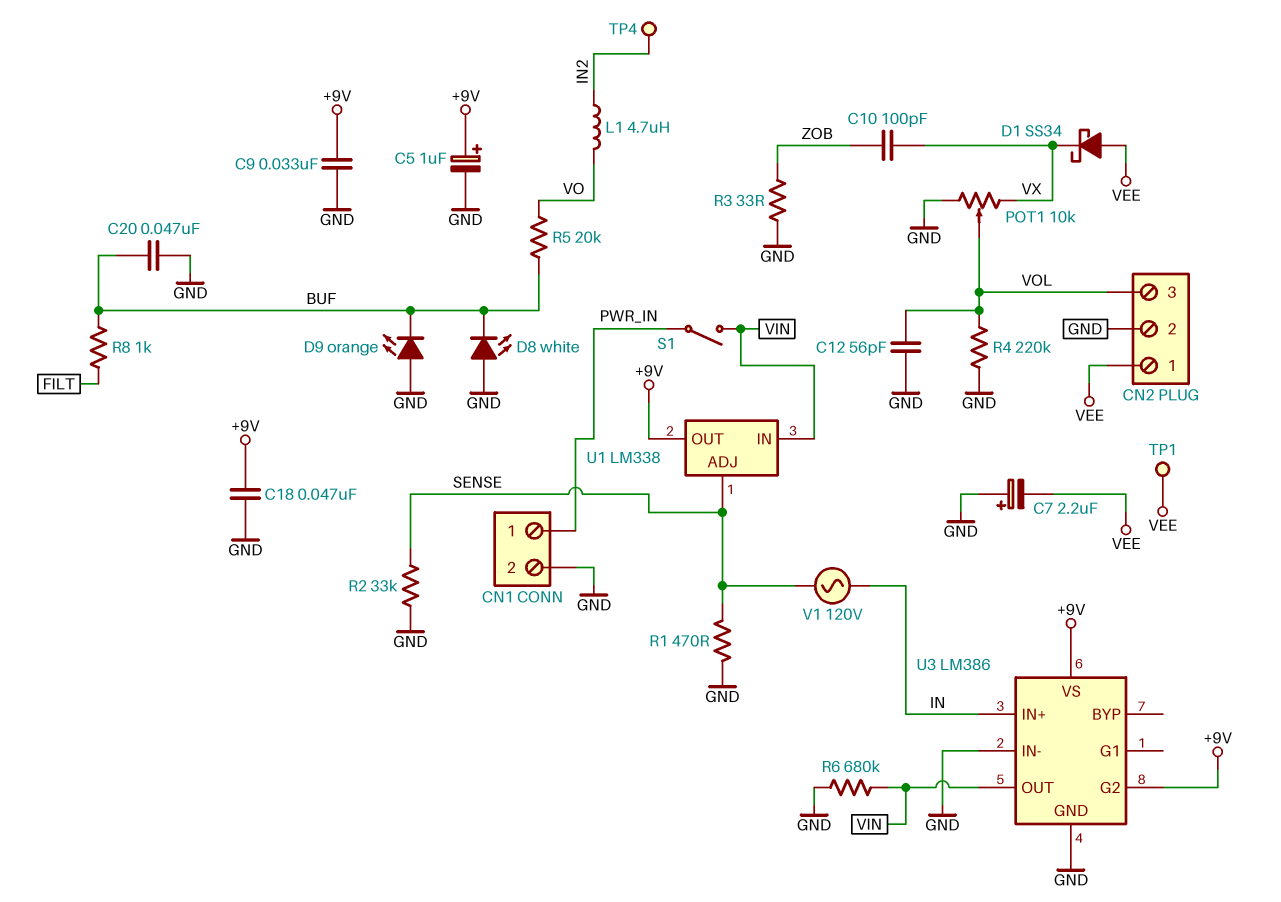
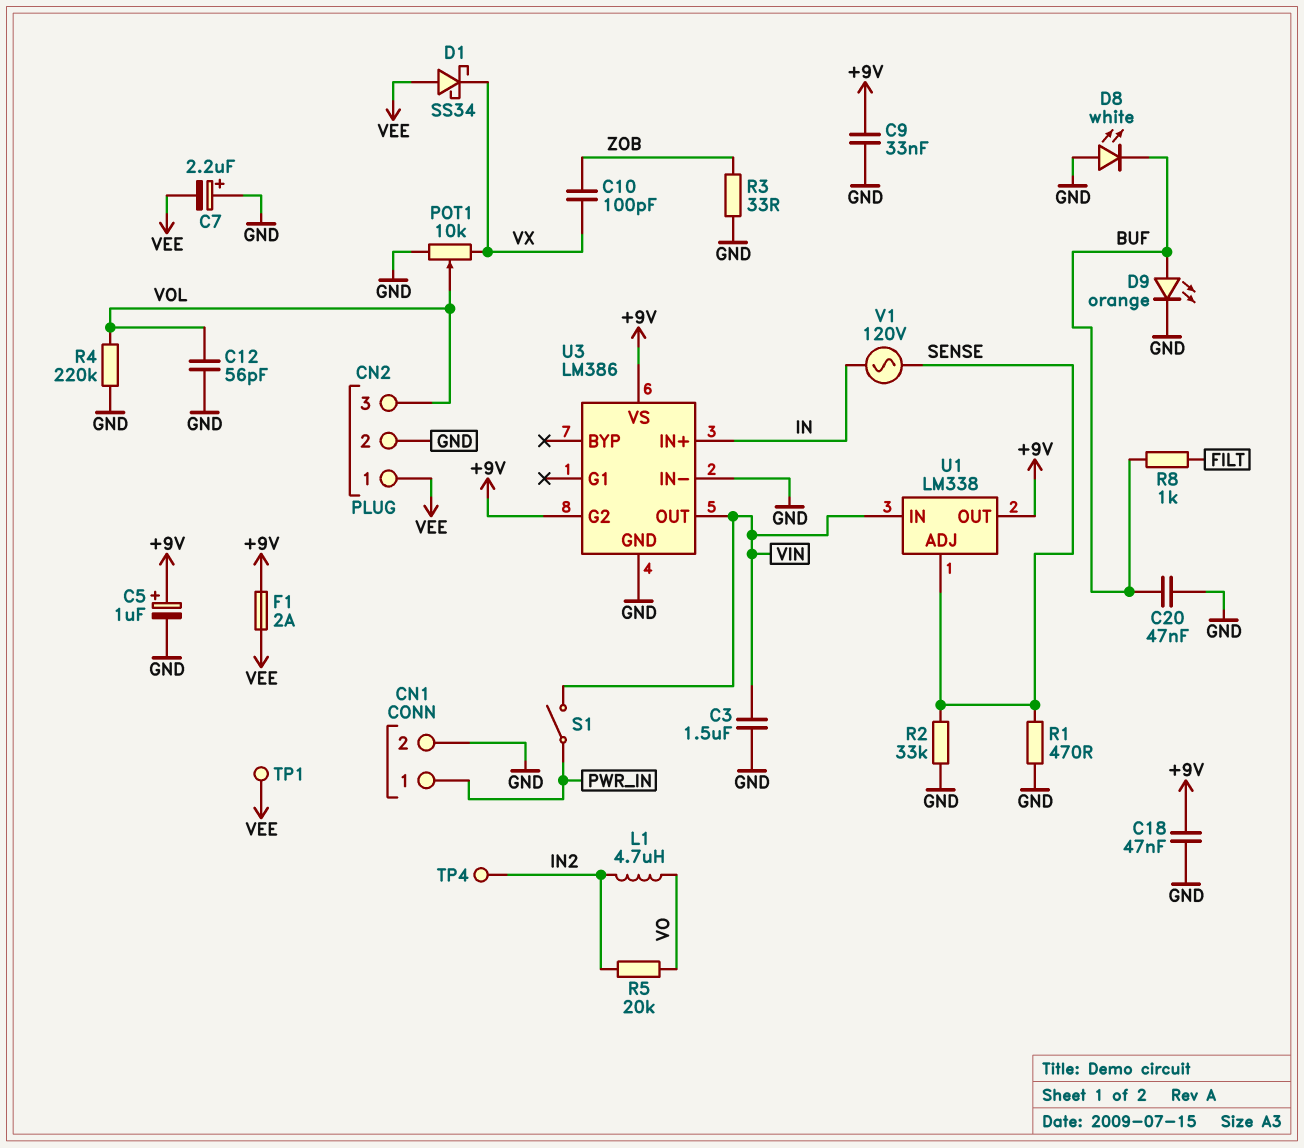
C3: none -> 1.5uF (GND, VIN)
D9: LED orange (A GND, K BUF) -> LED orange (A BUF, K GND)
F1: none -> 2A (+9V, VEE)
R5: 20k (BUF, VO) -> 20k (IN2, VO)
R6: 680k (GND, VIN) -> none

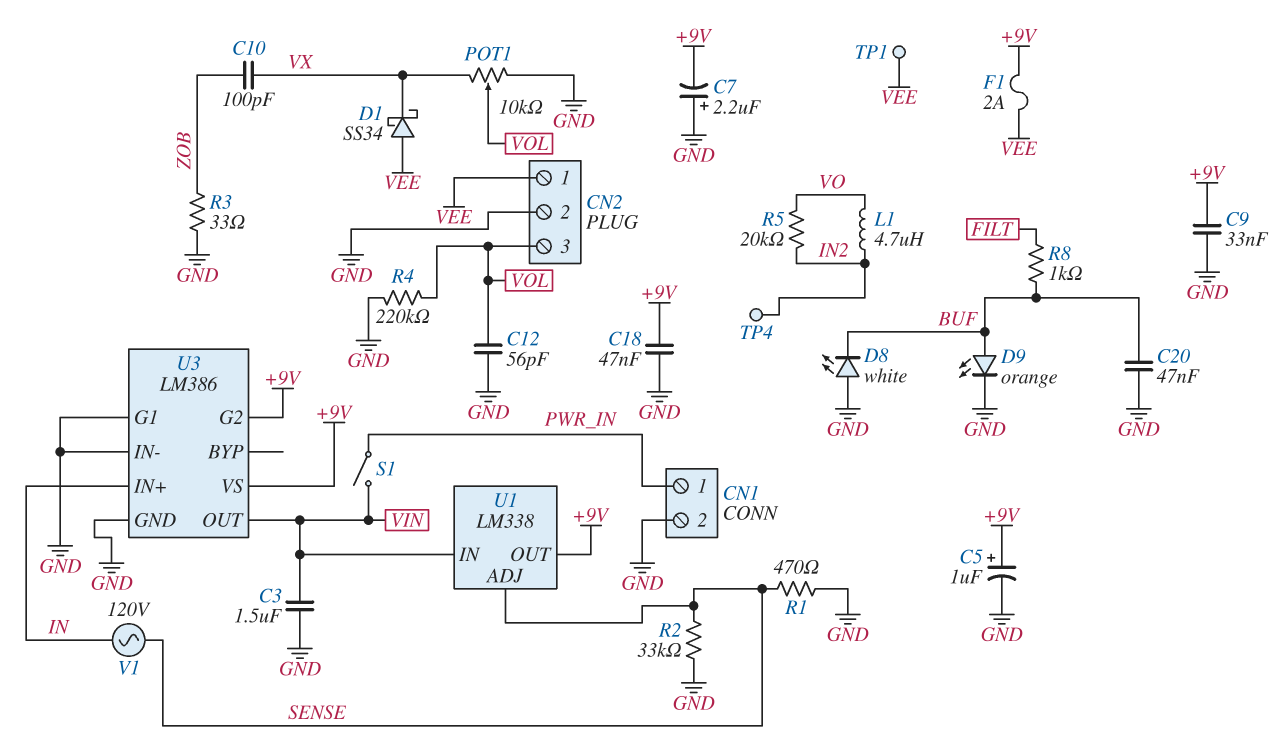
C7: 2.2uF (plus GND, minus VEE) -> 2.2uF (plus GND, minus +9V)
U3 pin G1: none -> GND

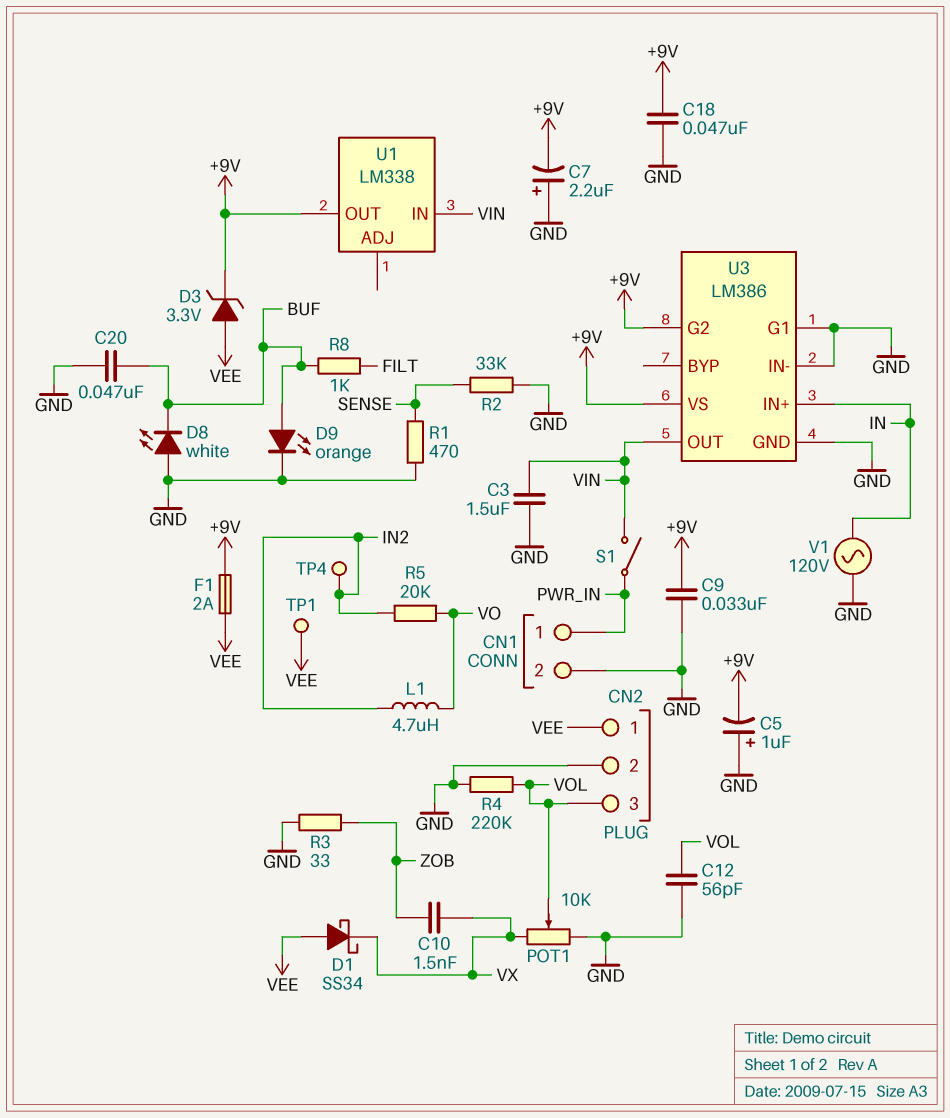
C5: 1uF (plus +9V, minus GND) -> 1uF (plus GND, minus +9V)
C10: 100pF (VX, ZOB) -> 1.5nF (VX, ZOB)
D3: none -> zener 3.3V (A VEE, K +9V)
U1 pin ADJ: SENSE -> none
V1: AC 120V (IN, SENSE) -> AC 120V (GND, IN)

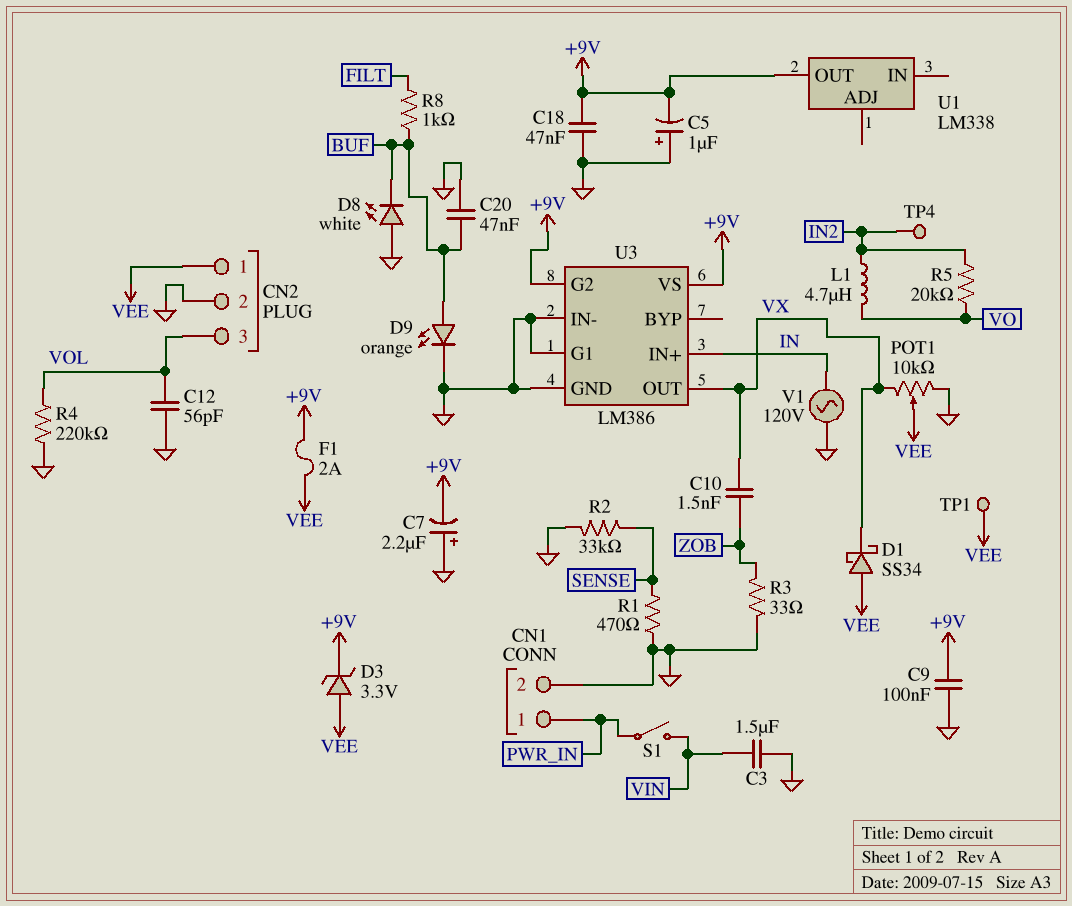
C9: 33nF (+9V, GND) -> 100nF (+9V, GND)
POT1: 10k (GND, VX, wiper VOL) -> 10k (GND, VX, wiper VEE)
U1 pin IN: VIN -> none
U3 pin OUT: VIN -> VX

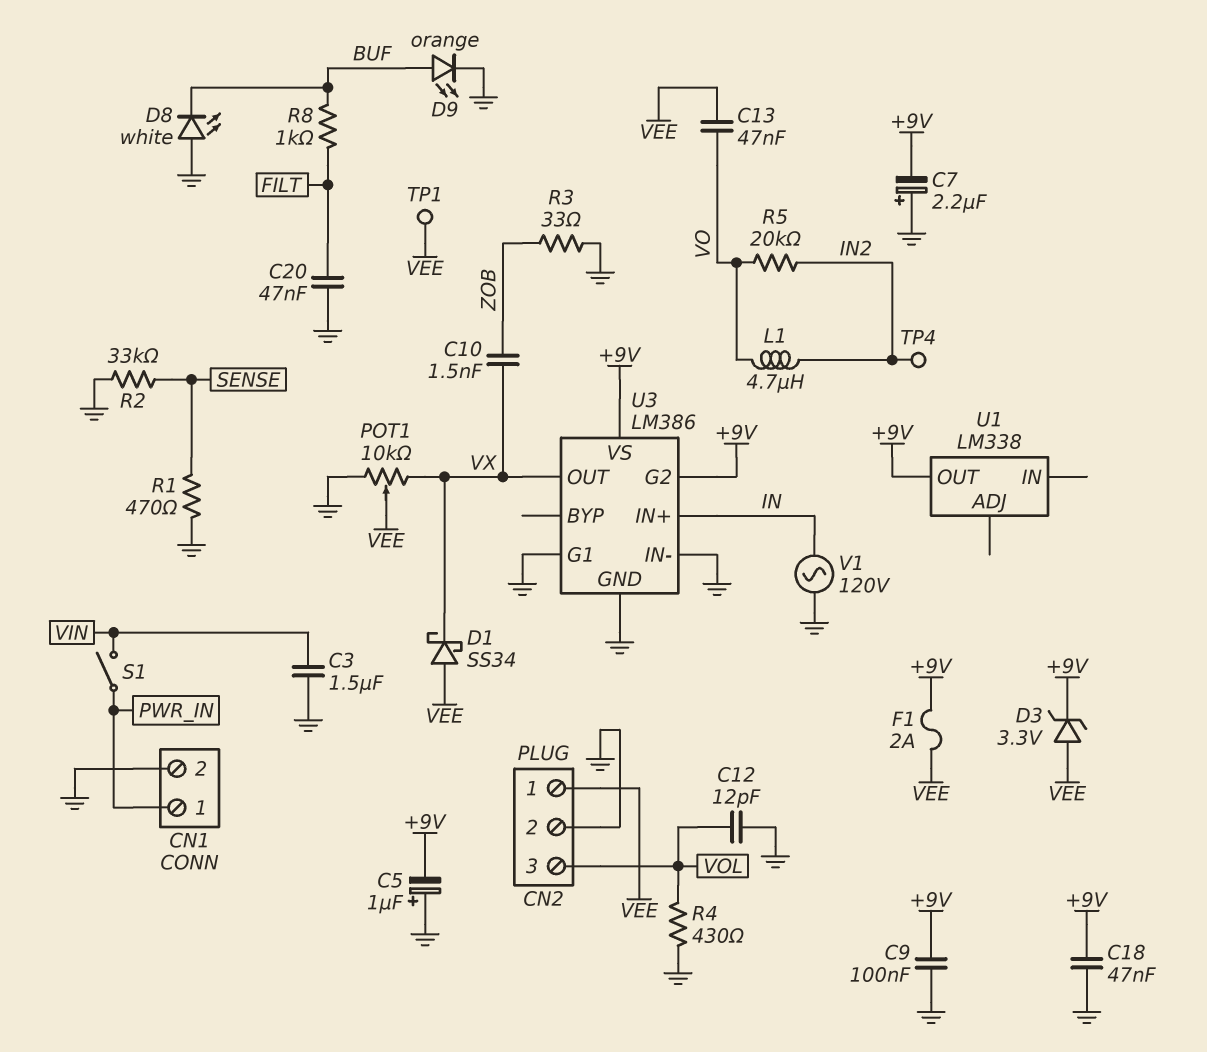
C12: 56pF (GND, VOL) -> 12pF (GND, VOL)
C13: none -> 47nF (VEE, VO)
C20: 47nF (BUF, GND) -> 47nF (FILT, GND)
R4: 220k (GND, VOL) -> 430 (GND, VOL)

